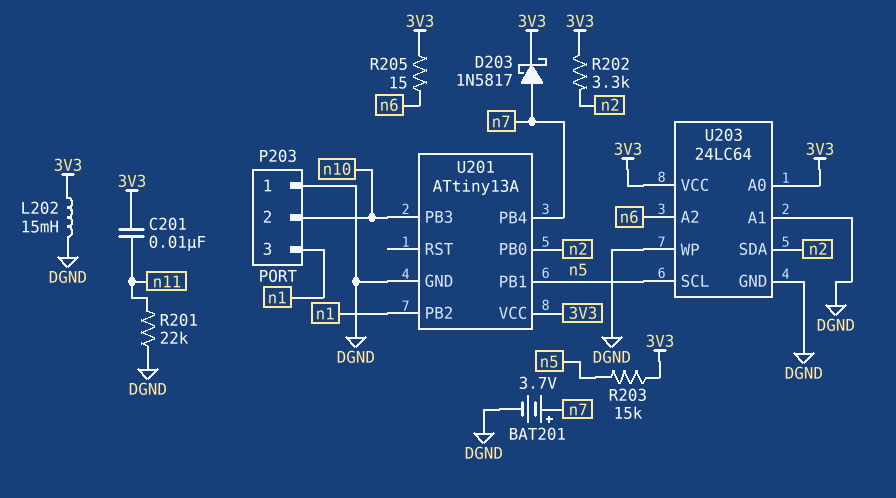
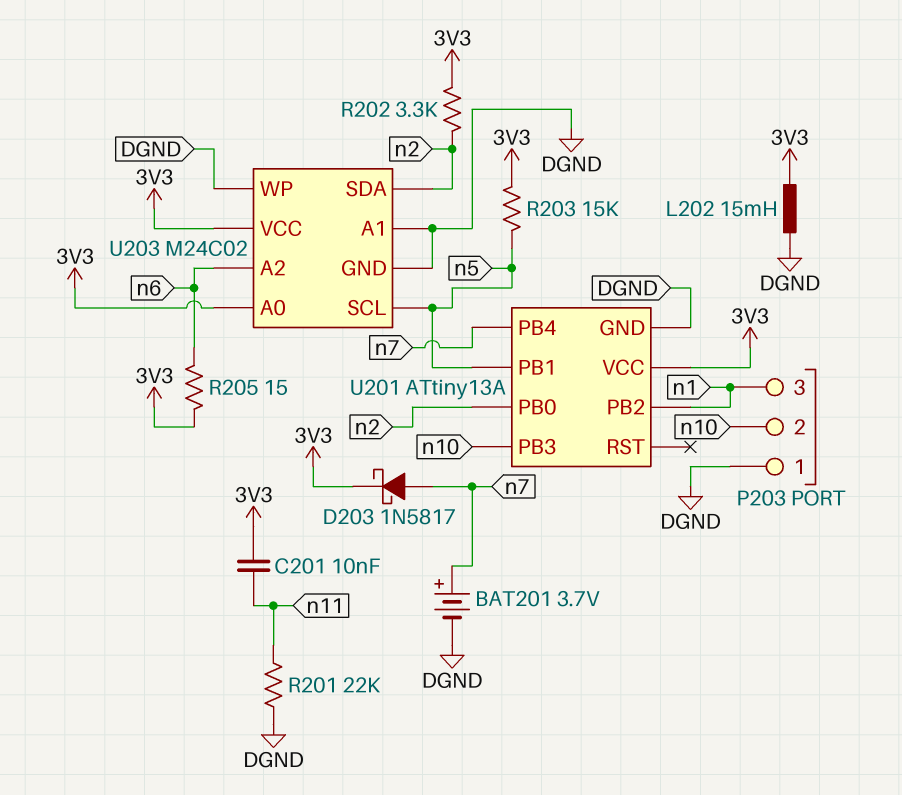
U203: 24LC64 -> M24C02

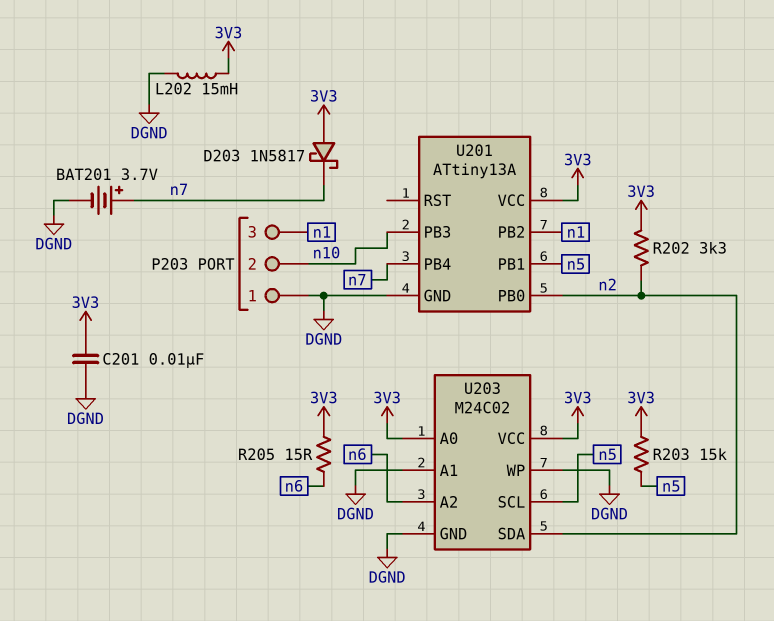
C201: 10nF (3V3, n11) -> 10nF (3V3, DGND)
D203: schottky 1N5817 (A n7, K 3V3) -> schottky 1N5817 (A 3V3, K n7)
R201: 22k (DGND, n11) -> none

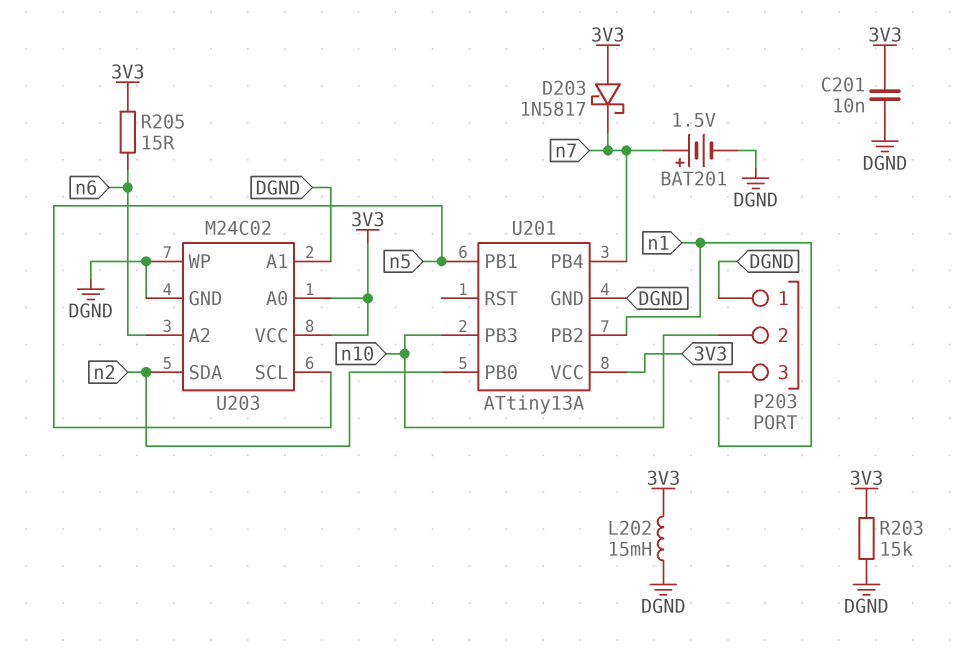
BAT201: 3.7V (plus n7, minus DGND) -> 1.5V (plus n7, minus DGND)
R202: 3.3k (3V3, n2) -> none
R203: 15k (3V3, n5) -> 15k (3V3, DGND)

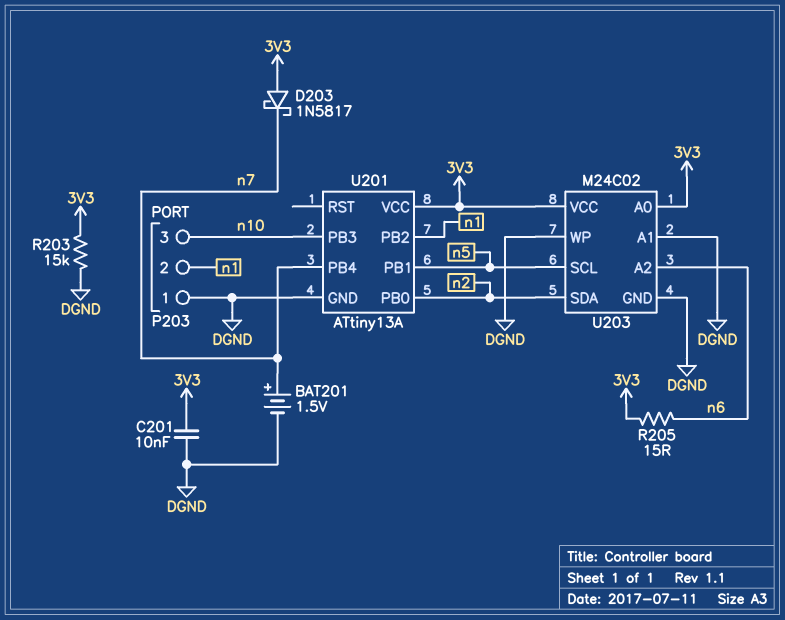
L202: 15mH (3V3, DGND) -> none
P203 pin 2: n10 -> n1
P203 pin 3: n1 -> n10

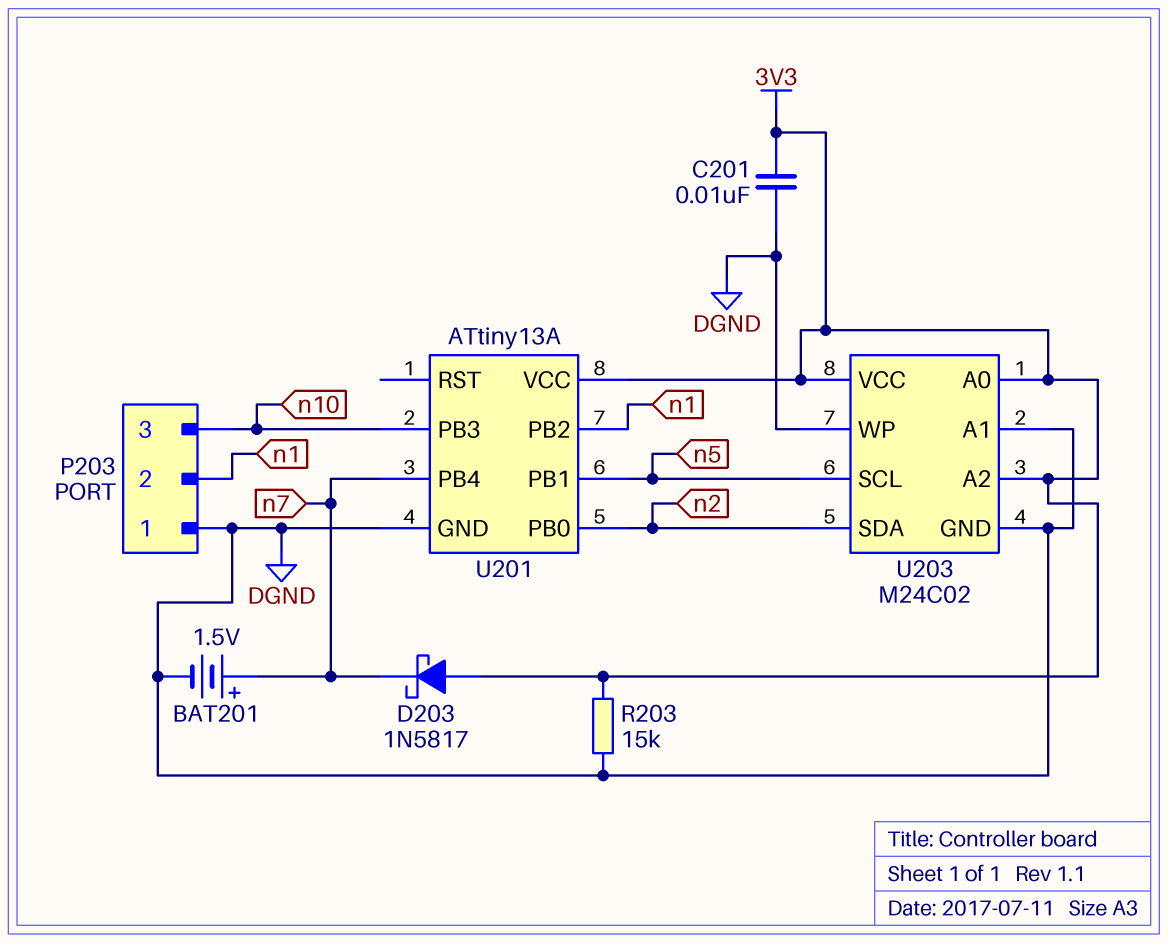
R205: 15 (3V3, n6) -> none
U203 pin A2: n6 -> 3V3

